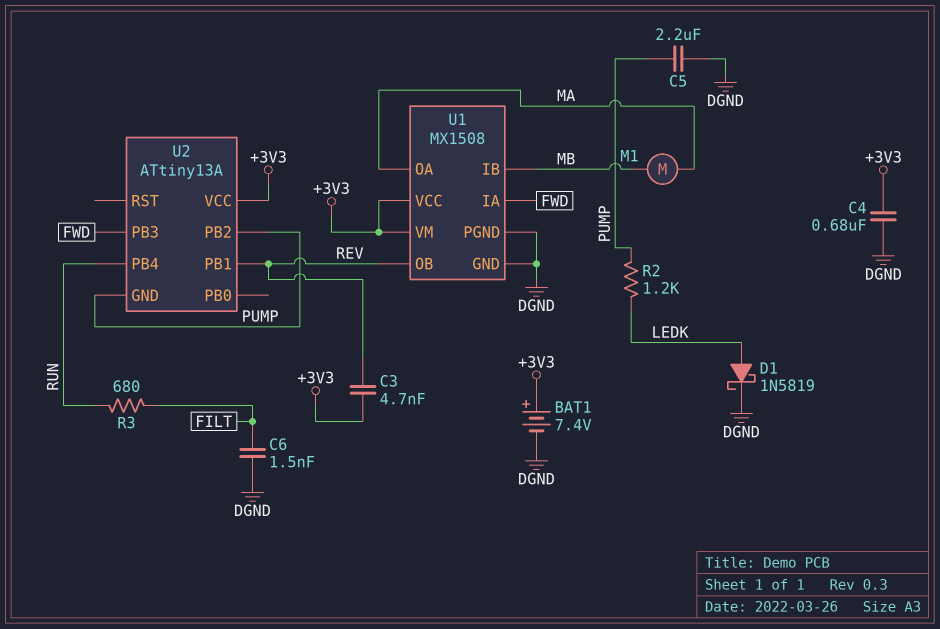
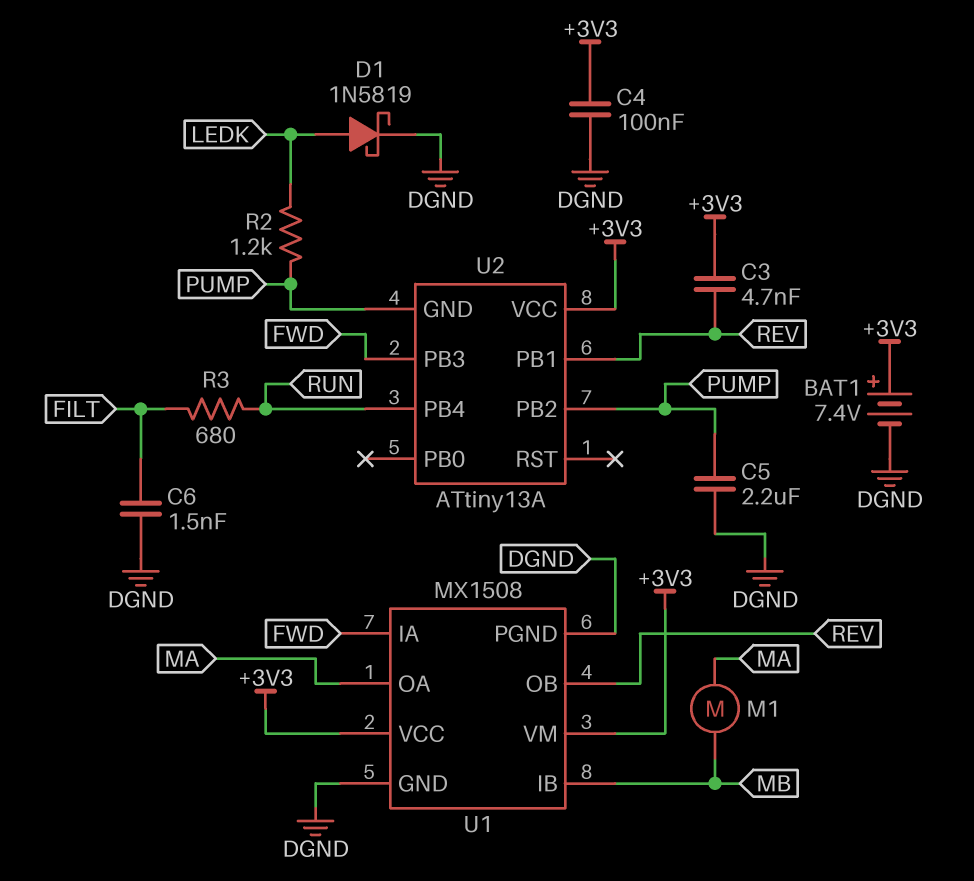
C4: 680nF (+3V3, DGND) -> 100nF (+3V3, DGND)

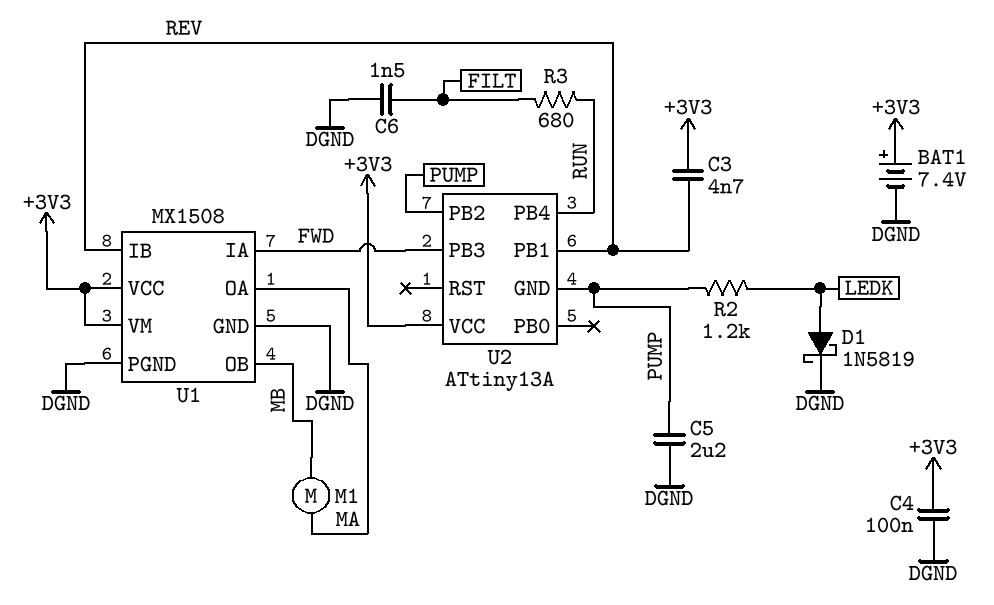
U1 pin IB: MB -> REV
U1 pin OB: REV -> MB

